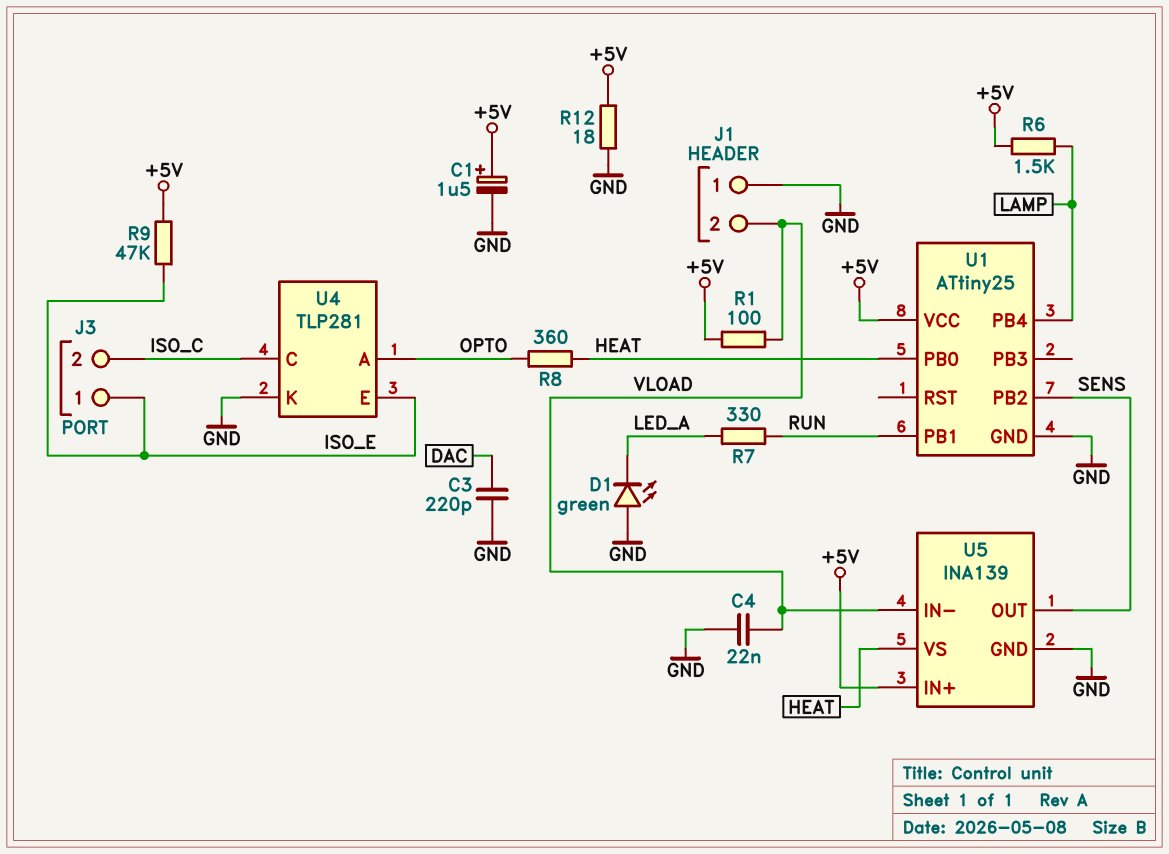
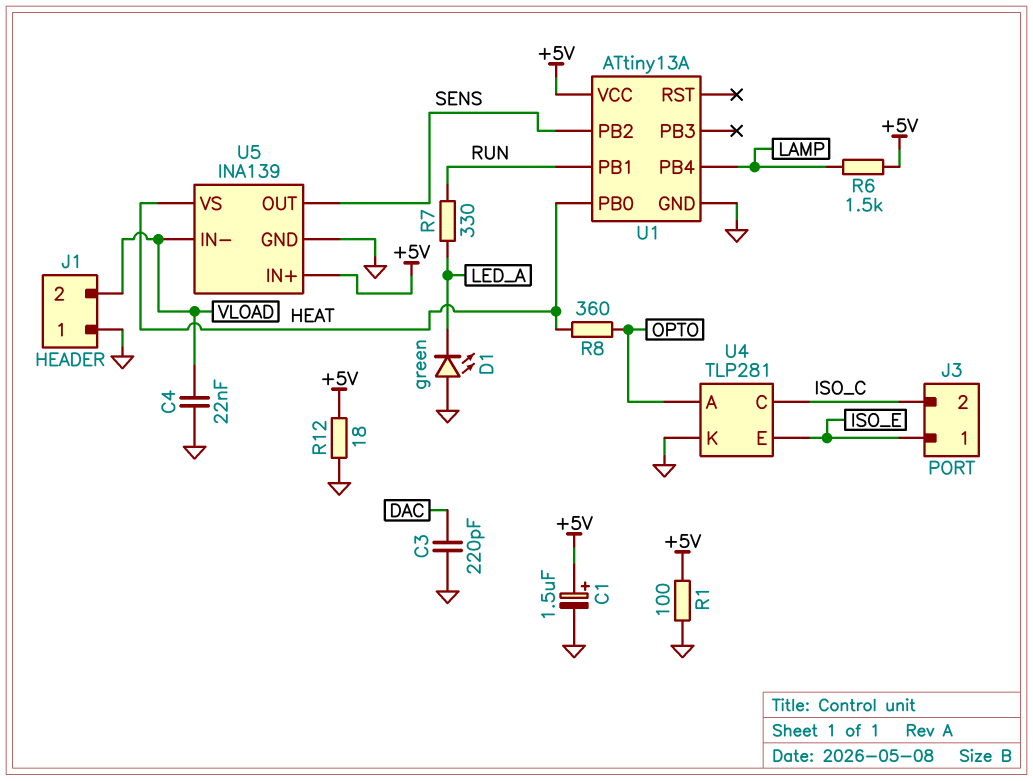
R1: 100 (+5V, VLOAD) -> 100 (+5V, GND)
R9: 47k (+5V, ISO_E) -> none
U1: ATtiny25 -> ATtiny13A

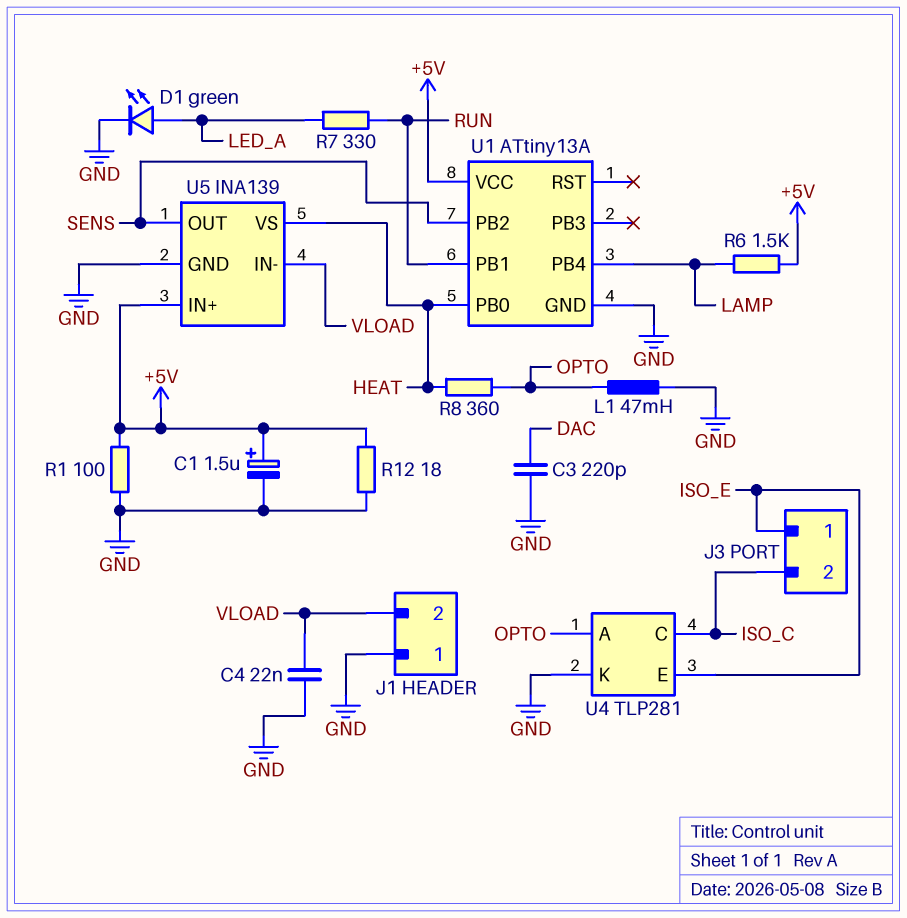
D1: LED green (A GND, K LED_A) -> LED green (A LED_A, K GND)
L1: none -> 47mH (GND, OPTO)

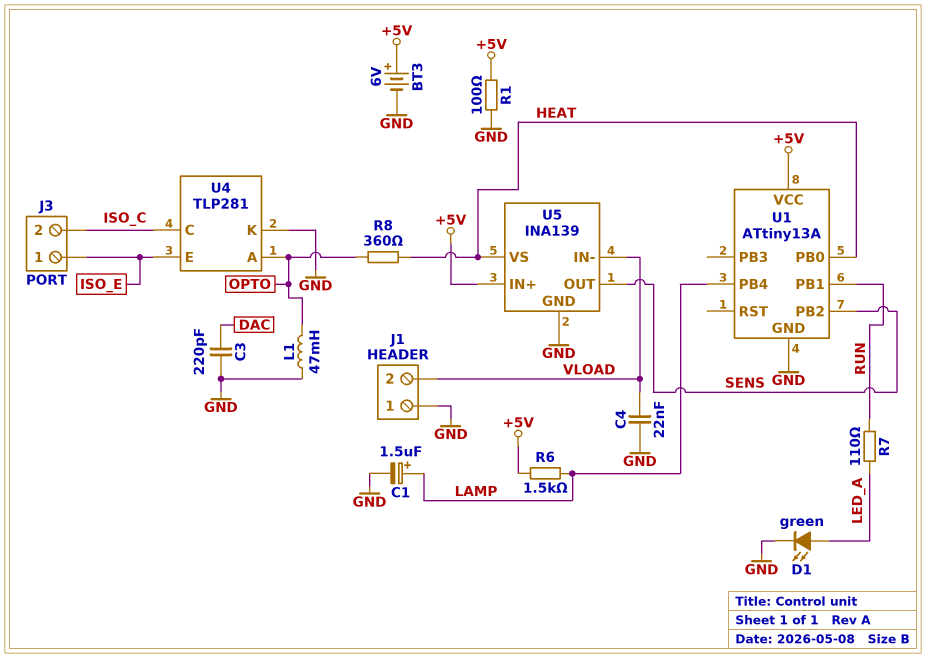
BT3: none -> 6V (plus +5V, minus GND)
C1: 1.5uF (plus +5V, minus GND) -> 1.5uF (plus LAMP, minus GND)
R7: 330 (LED_A, RUN) -> 110 (LED_A, RUN)
R12: 18 (+5V, GND) -> none

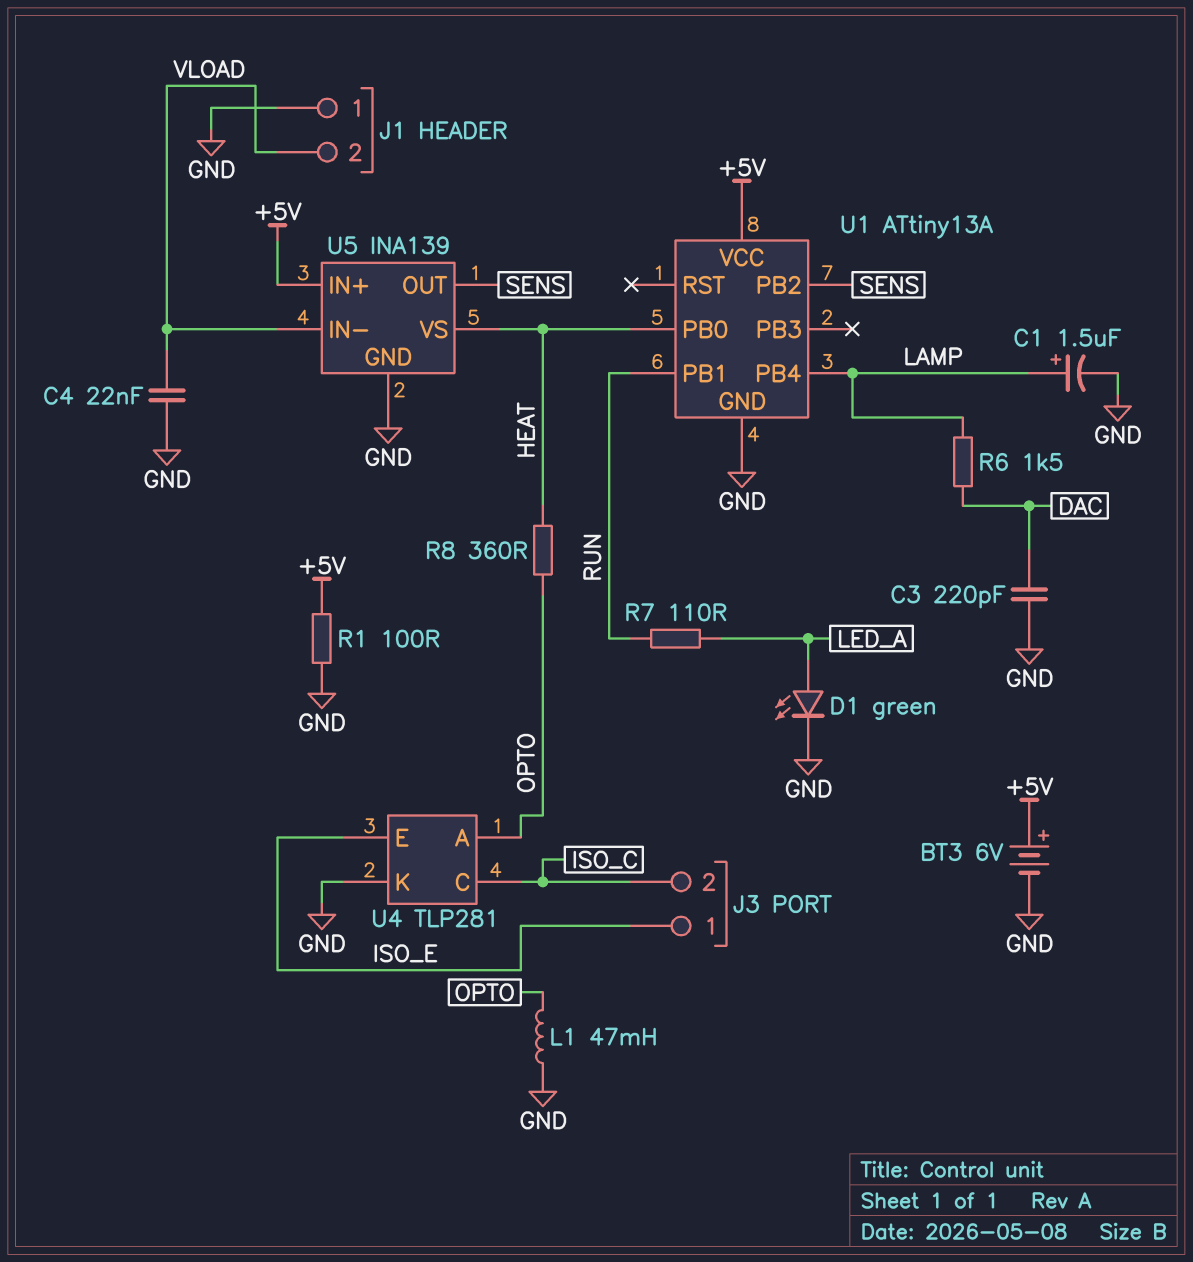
R6: 1.5k (+5V, LAMP) -> 1.5k (DAC, LAMP)

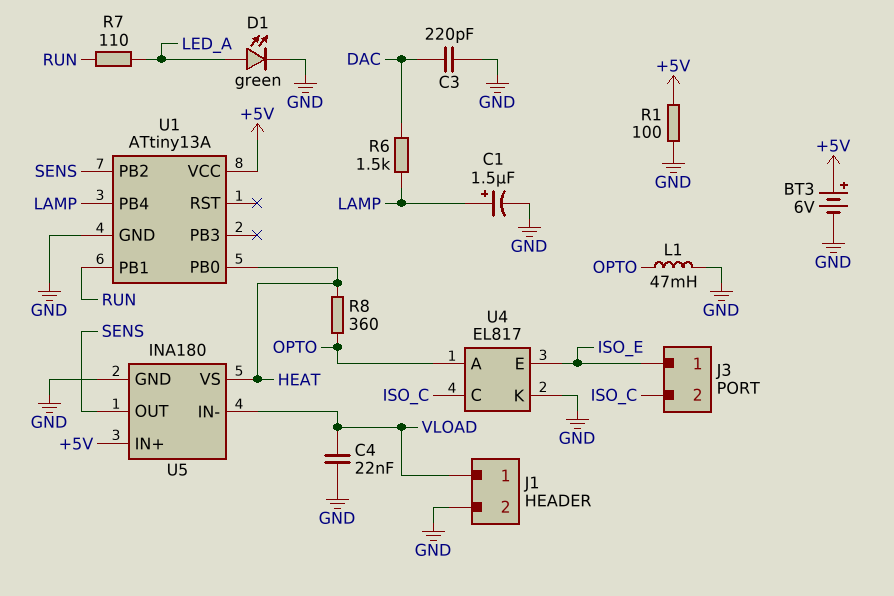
J1 pin 1: GND -> VLOAD
J1 pin 2: VLOAD -> GND
U4: TLP281 -> EL817
U5: INA139 -> INA180

